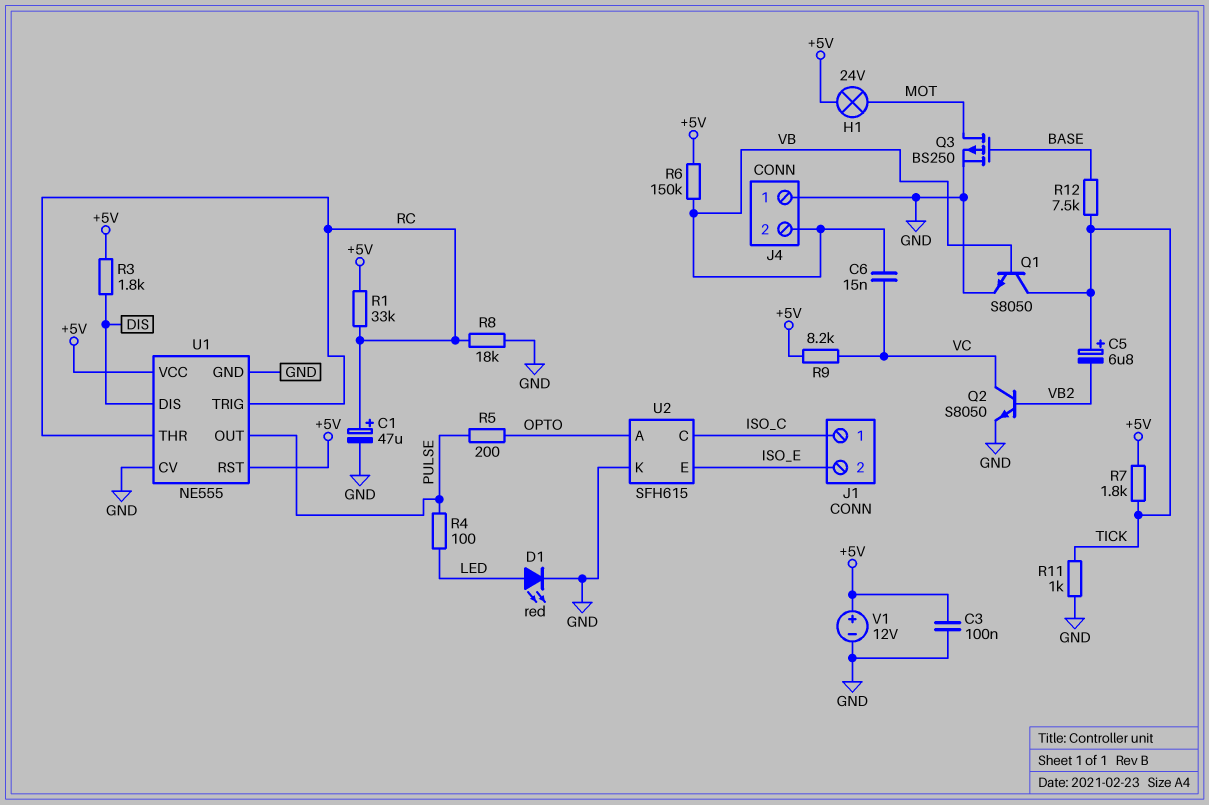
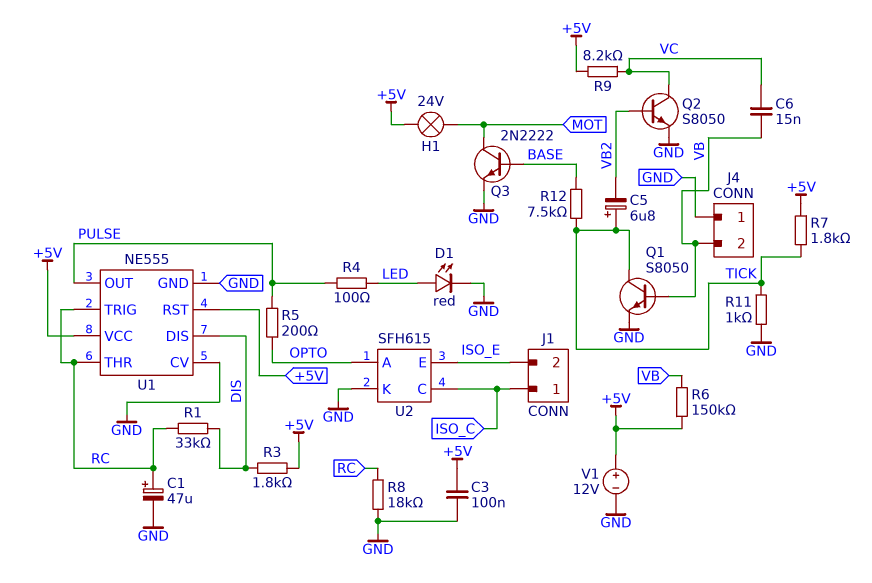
Q3: PMOS BS250 (G BASE, D MOT, S GND) -> NPN 2N2222 (B BASE, C MOT, E GND)
R1: 33k (+5V, RC) -> 33k (DIS, RC)

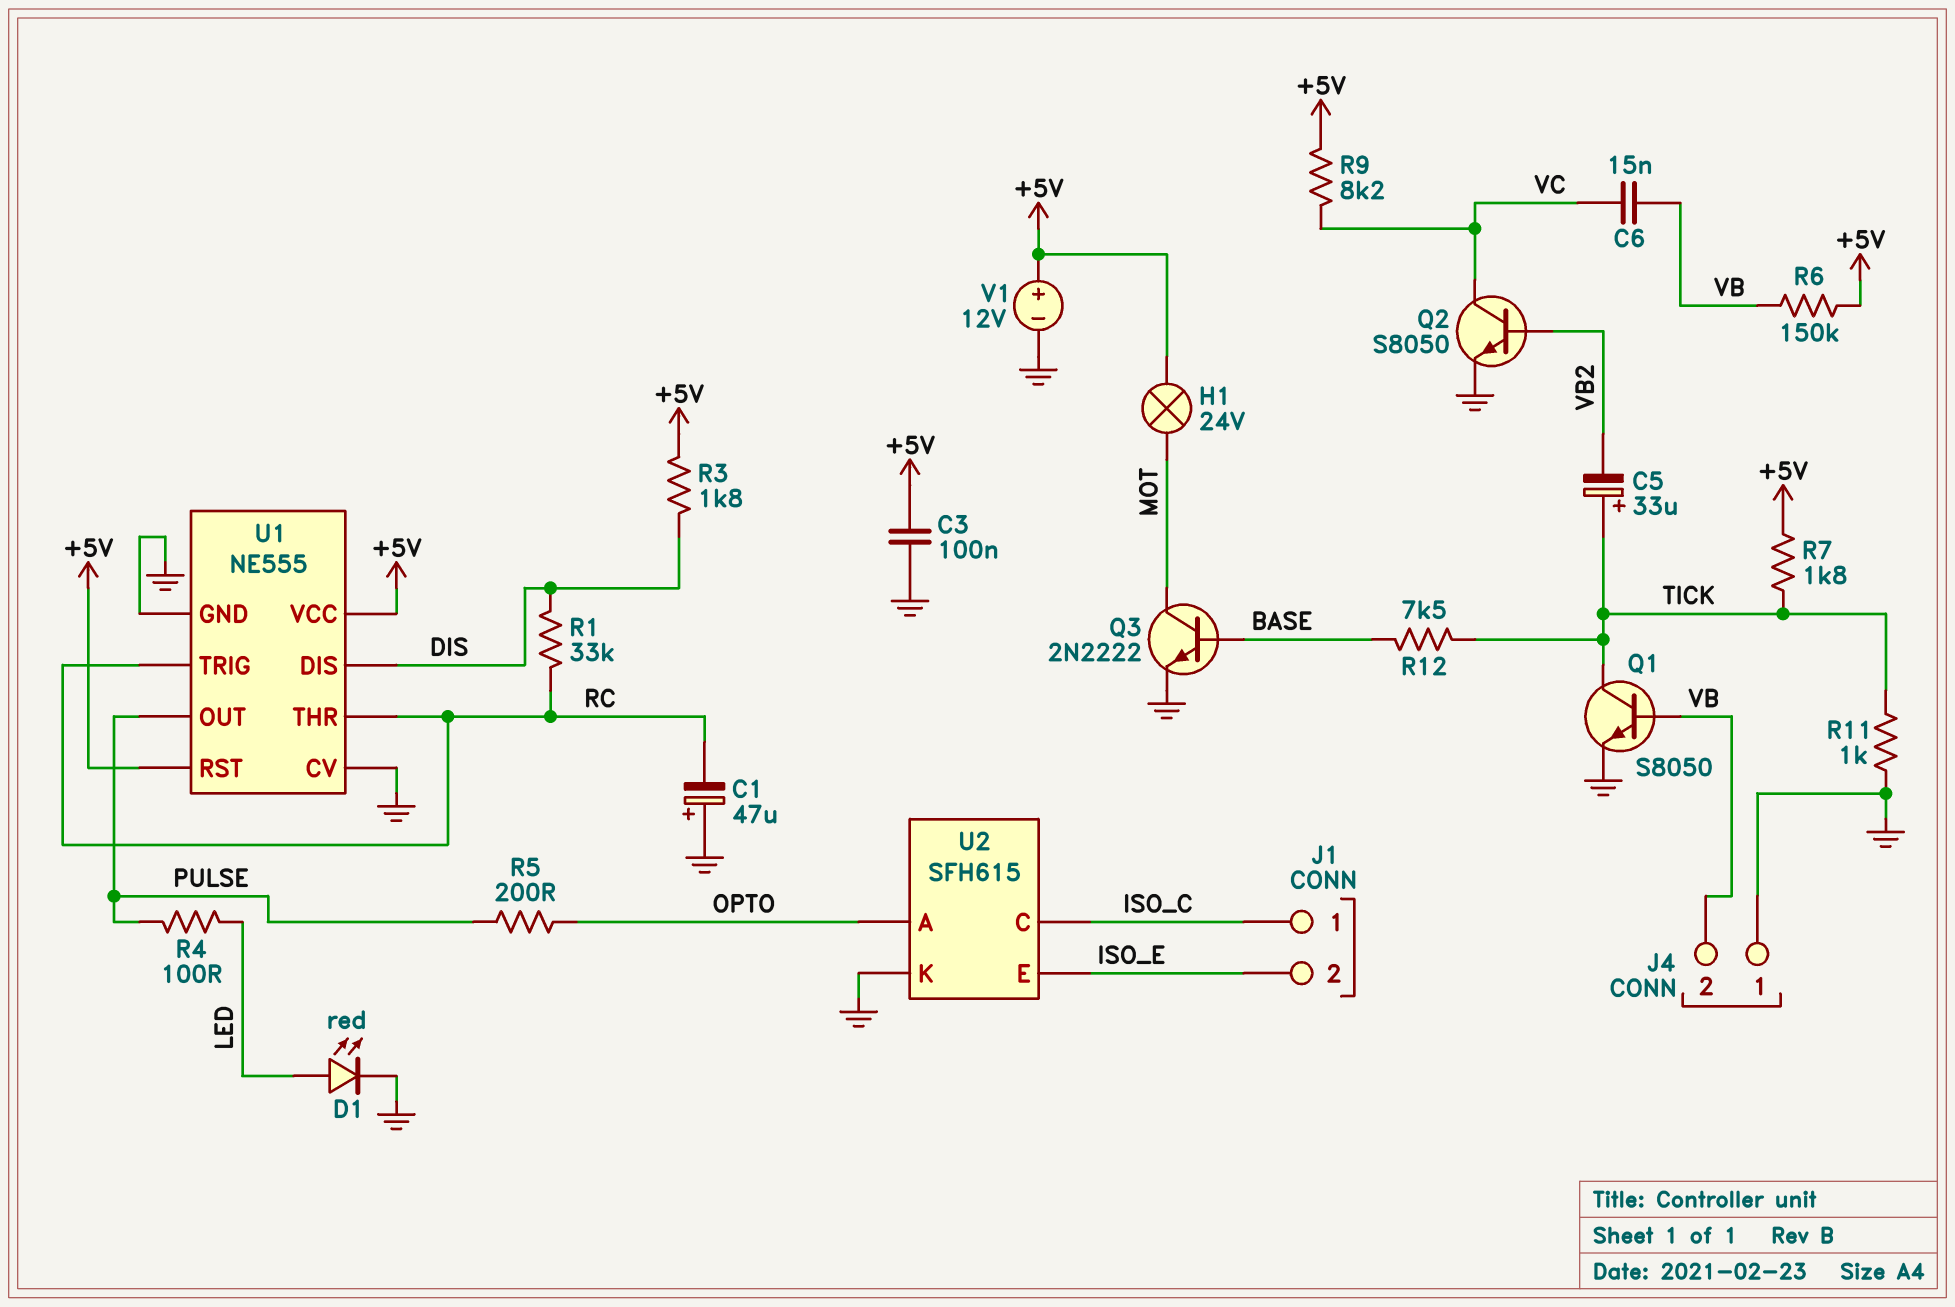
C1: 47uF (plus RC, minus GND) -> 47uF (plus GND, minus RC)
C5: 6.8uF (plus TICK, minus VB2) -> 33uF (plus TICK, minus VB2)
R8: 18k (GND, RC) -> none

